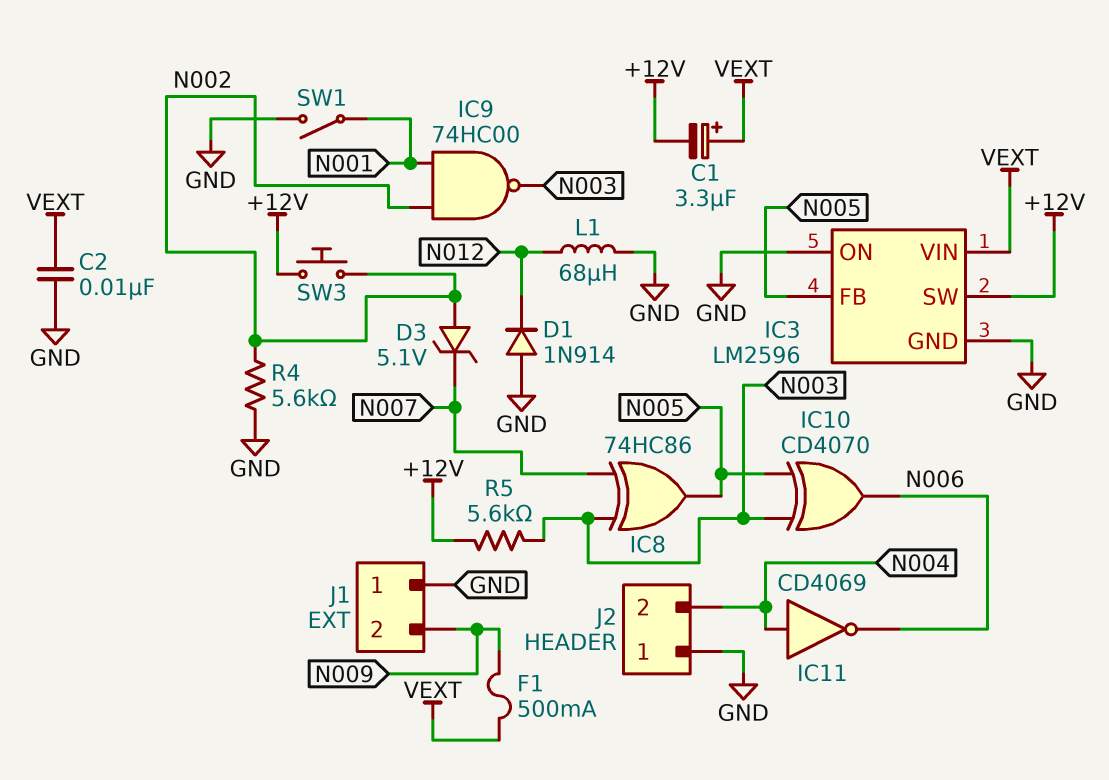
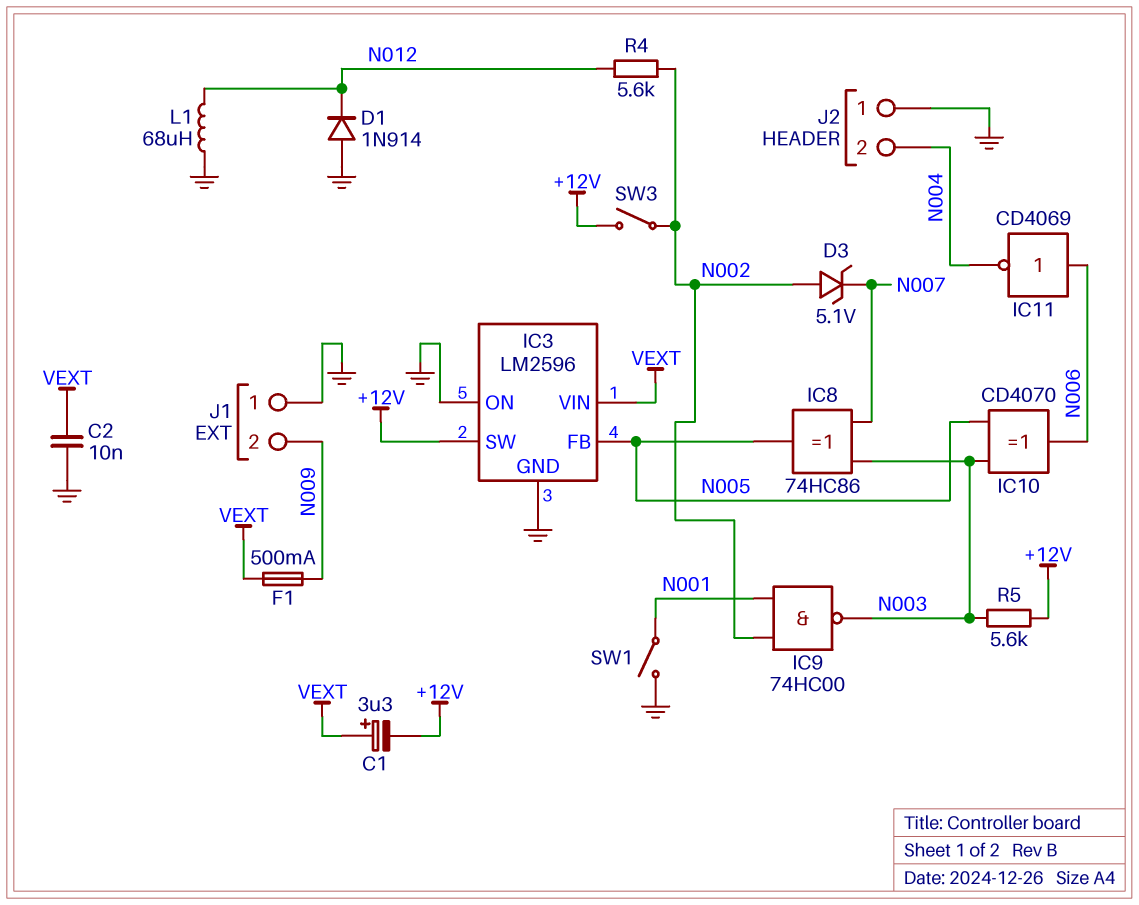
IC11: NOT CD4069 (in N004, out N006) -> NOT CD4069 (in N006, out N004)
R4: 5.6k (GND, N002) -> 5.6k (N002, N012)
SW3: button (+12V, N002) -> switch (+12V, N002)

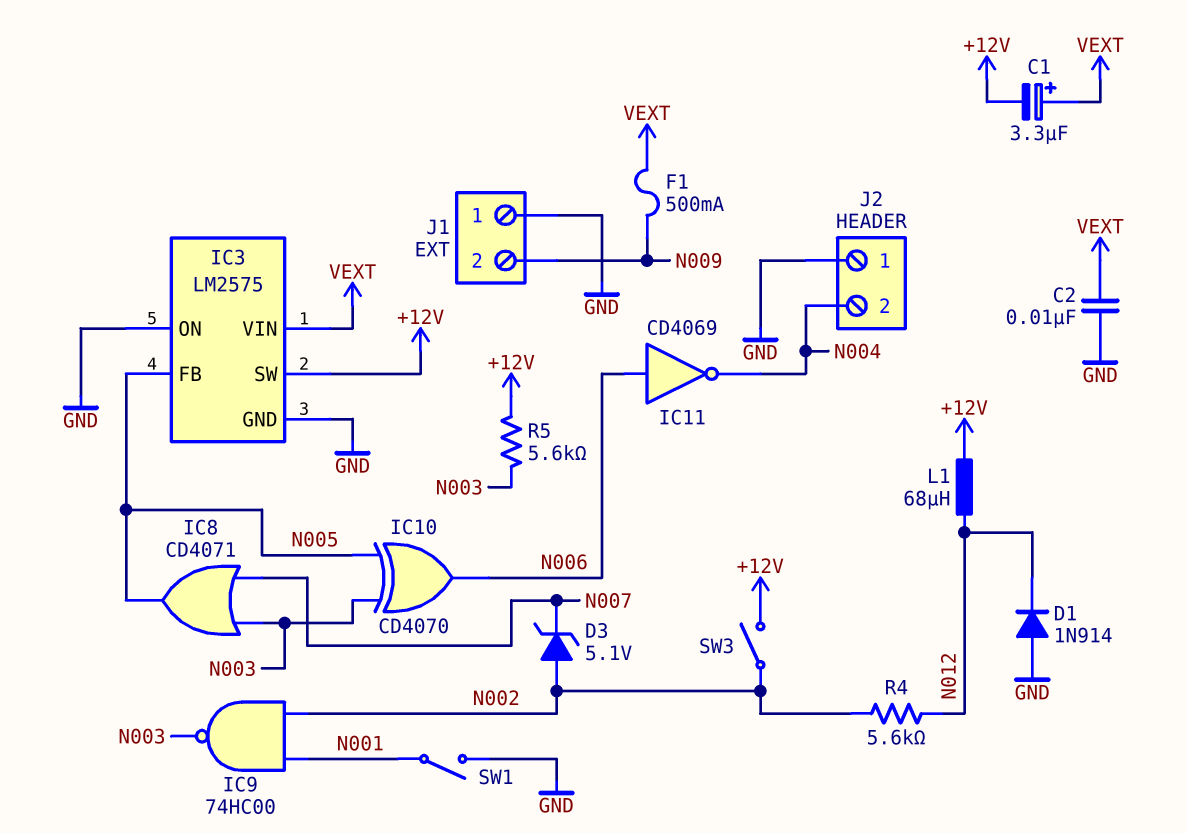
IC3: LM2596 -> LM2575
IC8: XOR 74HC86 (in N003, in N007, out N005) -> OR CD4071 (in N003, in N007, out N005)
L1: 68uH (GND, N012) -> 68uH (+12V, N012)

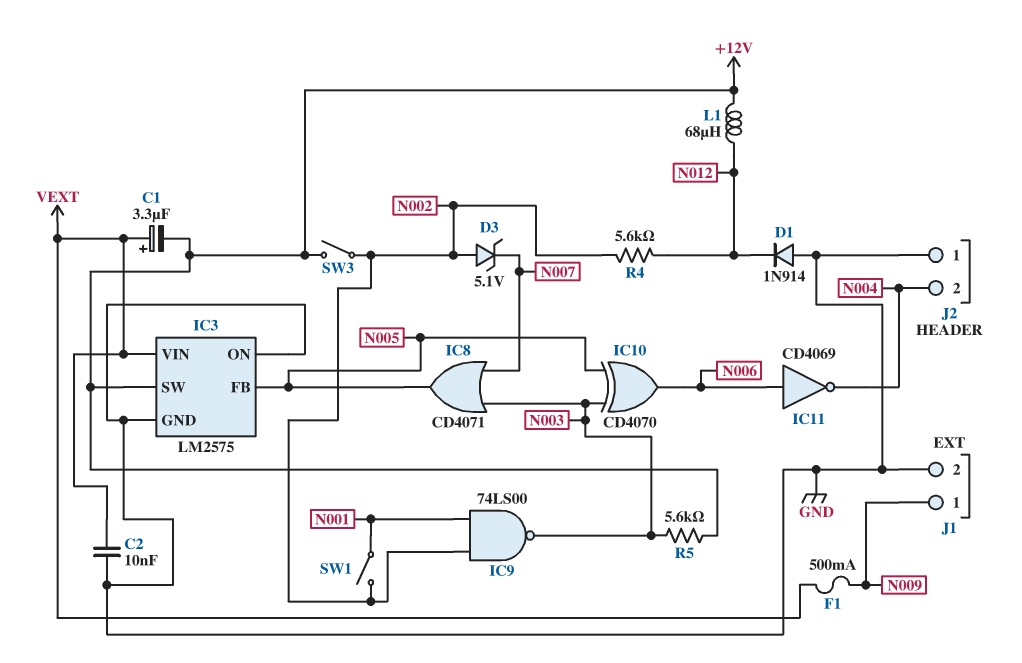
IC9: NAND 74HC00 (in N001, in N002, out N003) -> NAND 74LS00 (in N001, in N002, out N003)
J1 pin 1: GND -> N009
J1 pin 2: N009 -> GND
SW1: switch (GND, N001) -> switch (N001, N002)

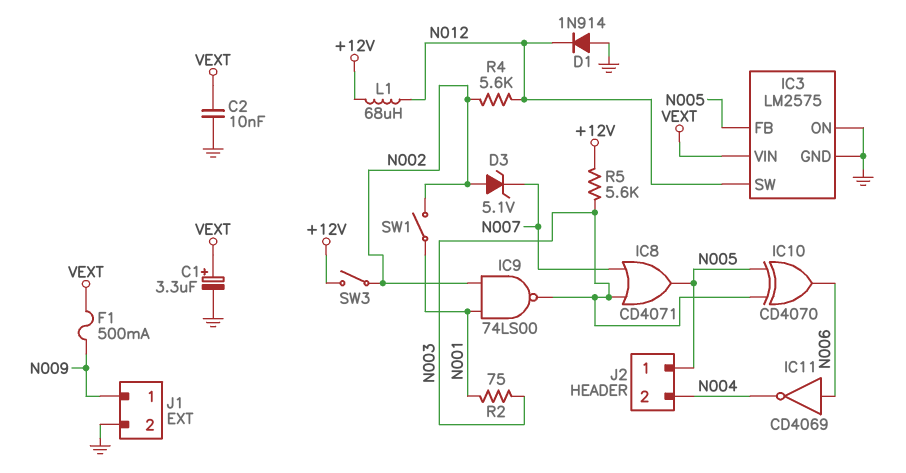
C1: 3.3uF (plus VEXT, minus +12V) -> 3.3uF (plus VEXT, minus GND)
IC3 pin SW: +12V -> N012
J2 pin 1: GND -> N005
R2: none -> 75 (N001, N003)

